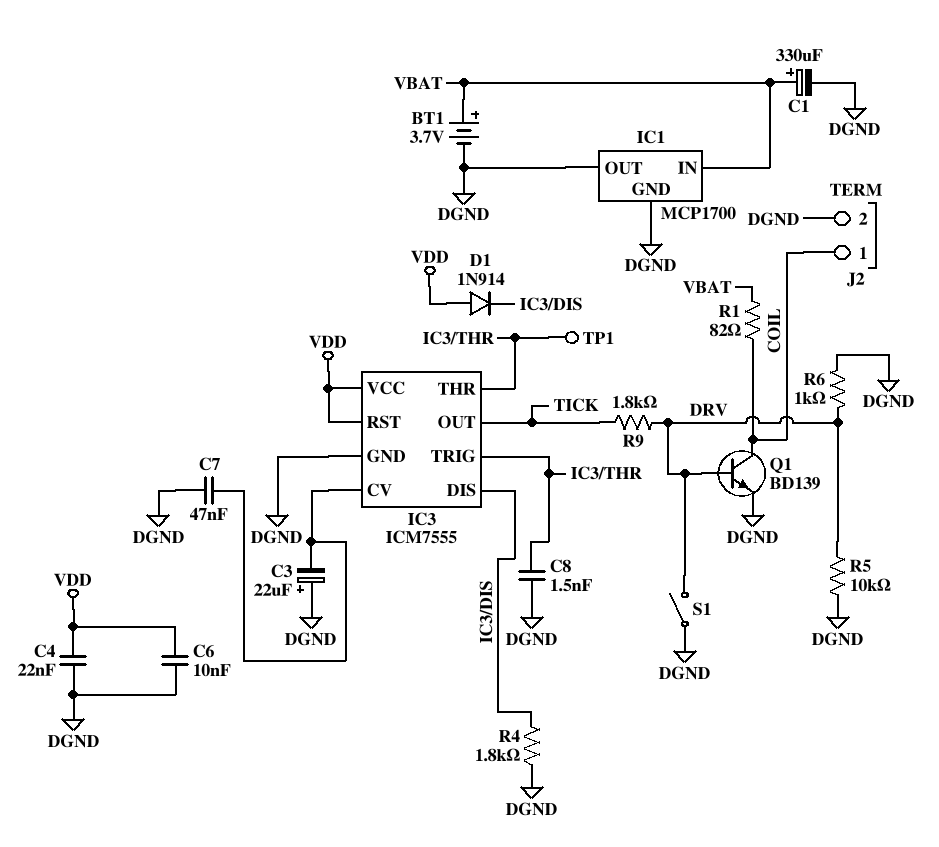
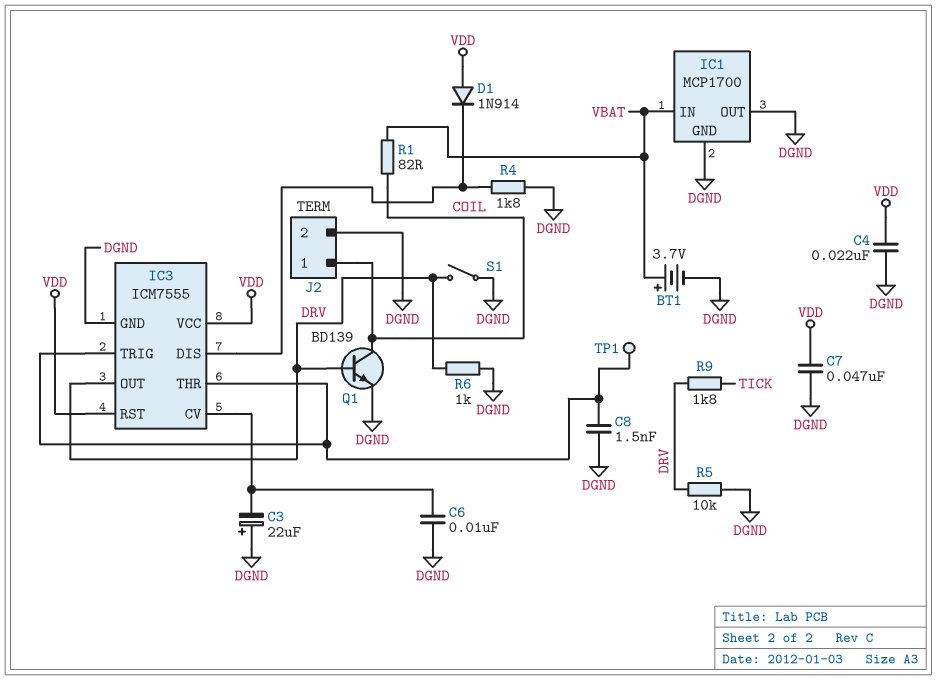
C1: 330uF (plus VBAT, minus DGND) -> none
C6: 10nF (DGND, VDD) -> 10nF (DGND, IC3/CV)
C7: 47nF (DGND, IC3/CV) -> 47nF (DGND, VDD)
IC3 pin OUT: TICK -> DRV

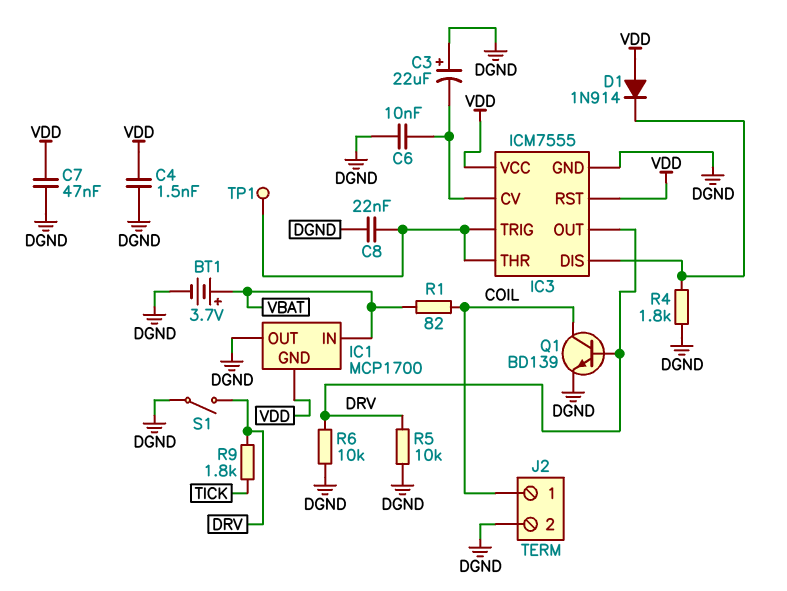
C4: 22nF (DGND, VDD) -> 1.5nF (DGND, VDD)
C8: 1.5nF (DGND, IC3/THR) -> 22nF (DGND, IC3/THR)
IC1 pin GND: DGND -> VDD
R6: 1k (DGND, DRV) -> 10k (DGND, DRV)

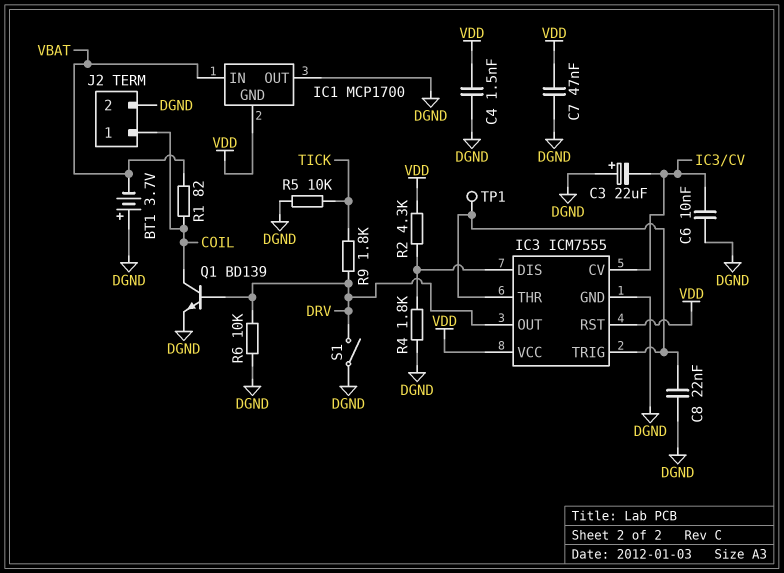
BT1: 3.7V (plus VBAT, minus DGND) -> 3.7V (plus DGND, minus VBAT)
D1: diode 1N914 (A VDD, K IC3/DIS) -> none
R2: none -> 4.3k (IC3/DIS, VDD)
R5: 10k (DGND, DRV) -> 10k (DGND, TICK)

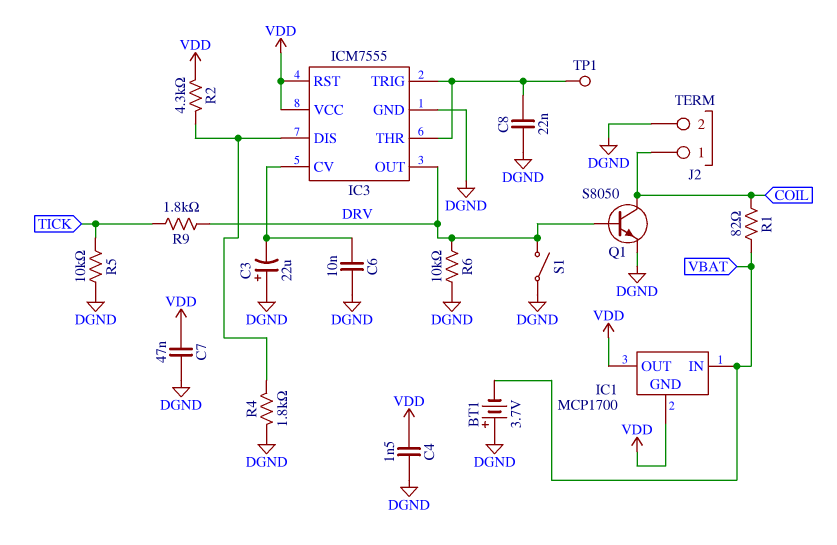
IC1 pin OUT: DGND -> VDD
Q1: NPN BD139 (B DRV, C COIL, E DGND) -> NPN S8050 (B DRV, C COIL, E DGND)

